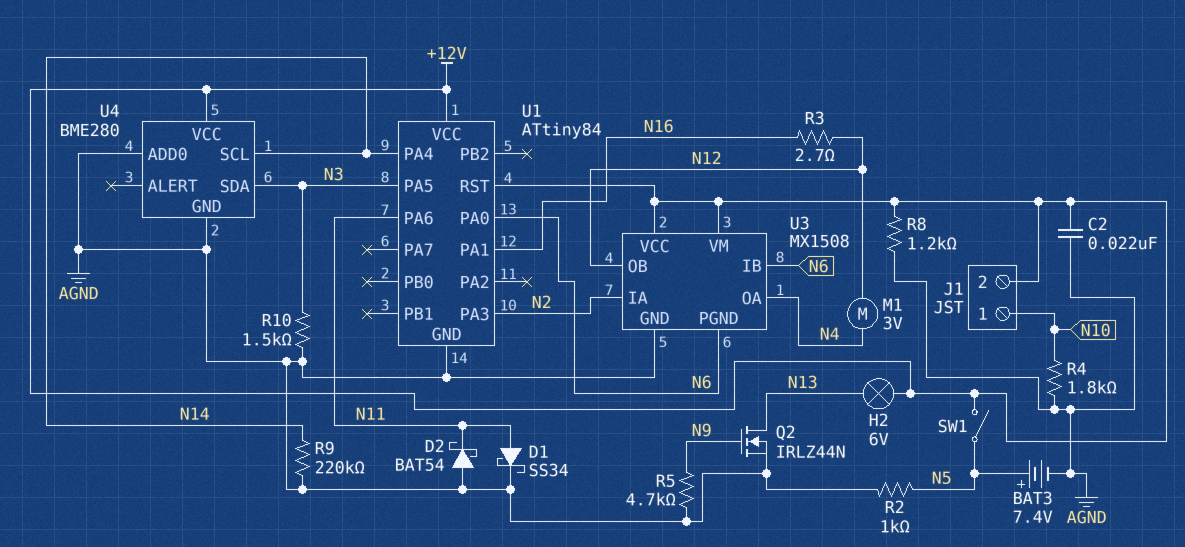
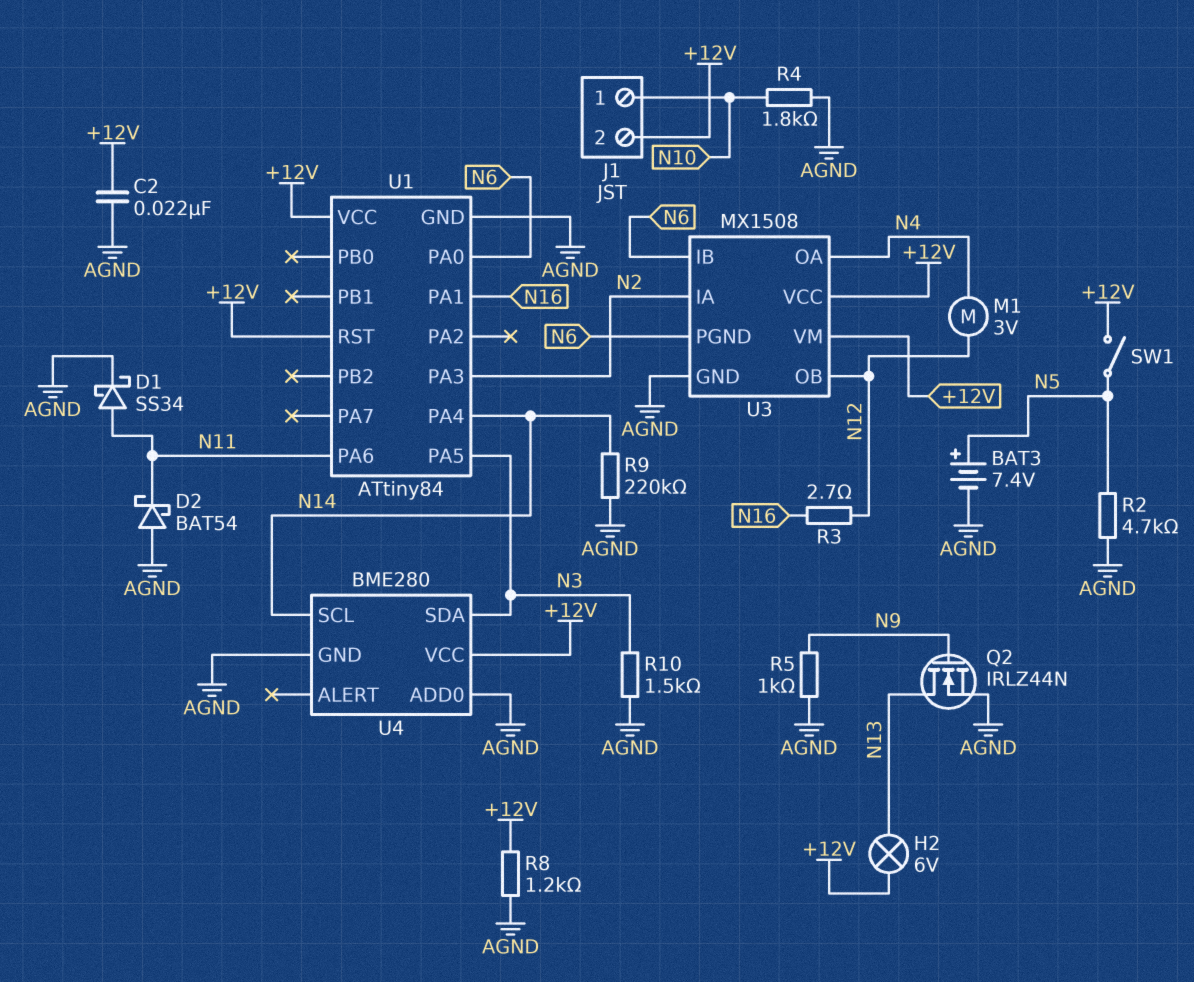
R2: 1k (AGND, N5) -> 4.7k (AGND, N5)
R5: 4.7k (AGND, N9) -> 1k (AGND, N9)

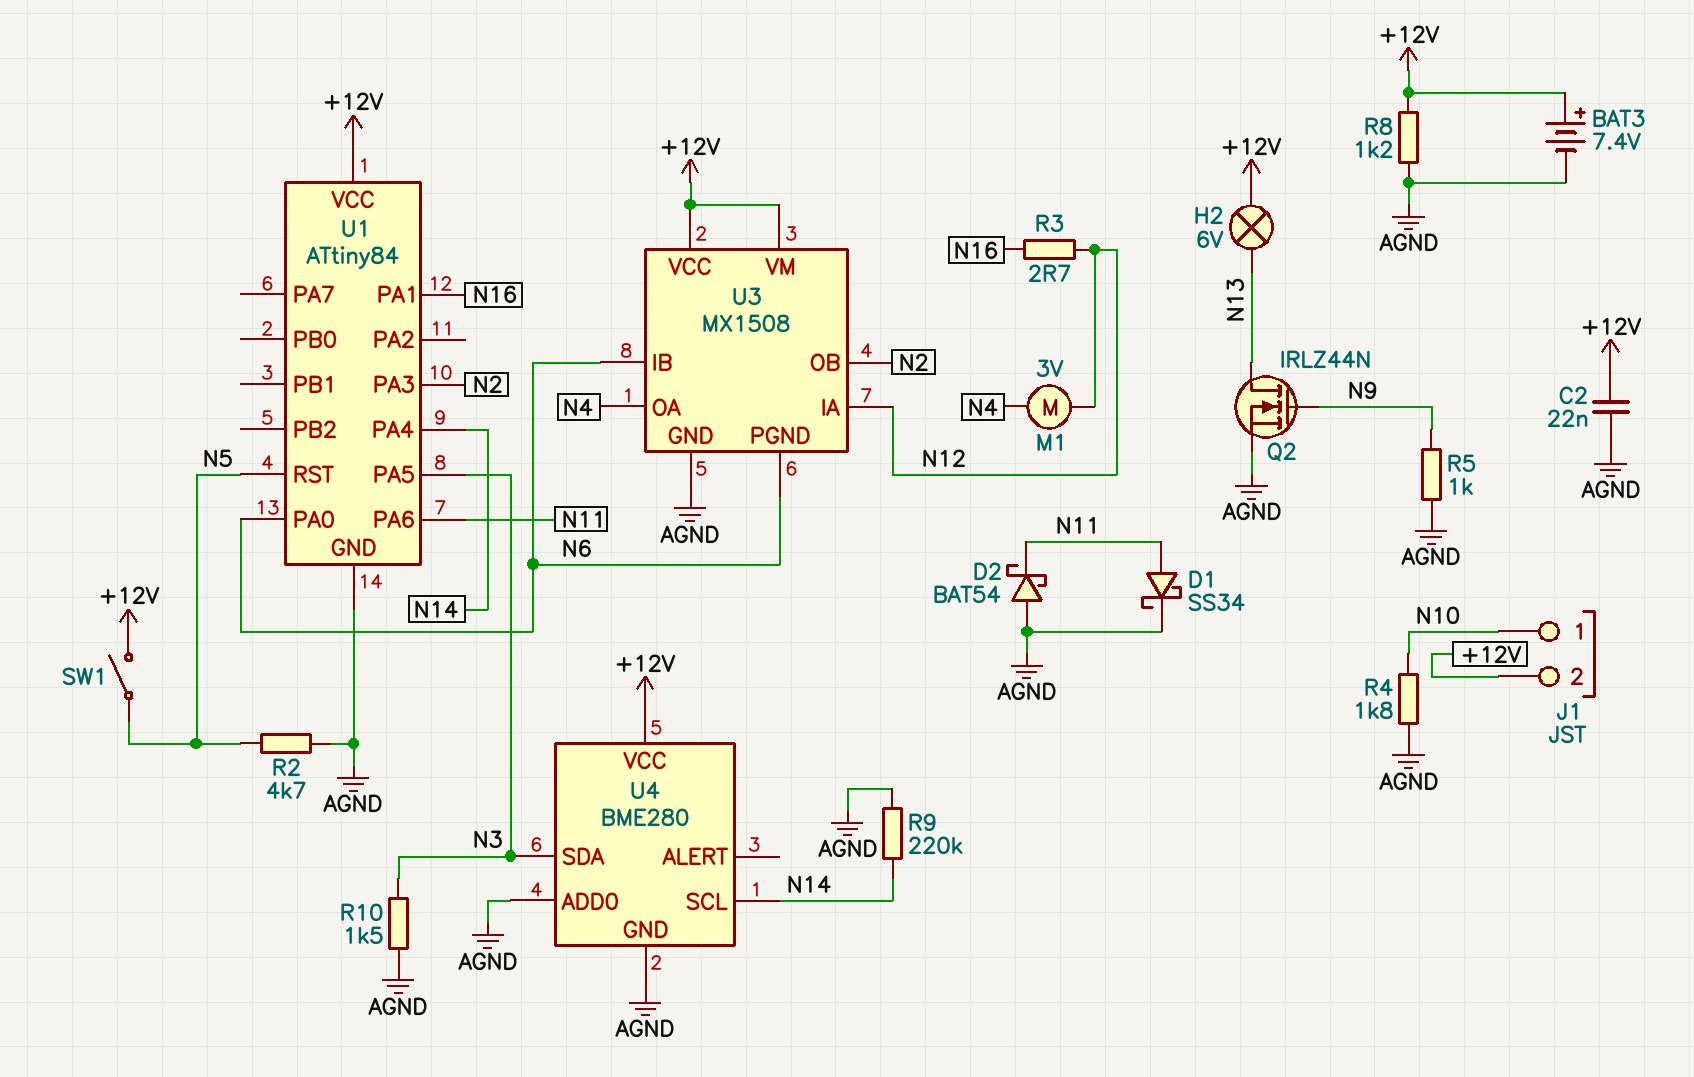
BAT3: 7.4V (plus N5, minus AGND) -> 7.4V (plus +12V, minus AGND)
U1 pin RST: +12V -> N5
U3 pin IA: N2 -> N12
U3 pin OB: N12 -> N2

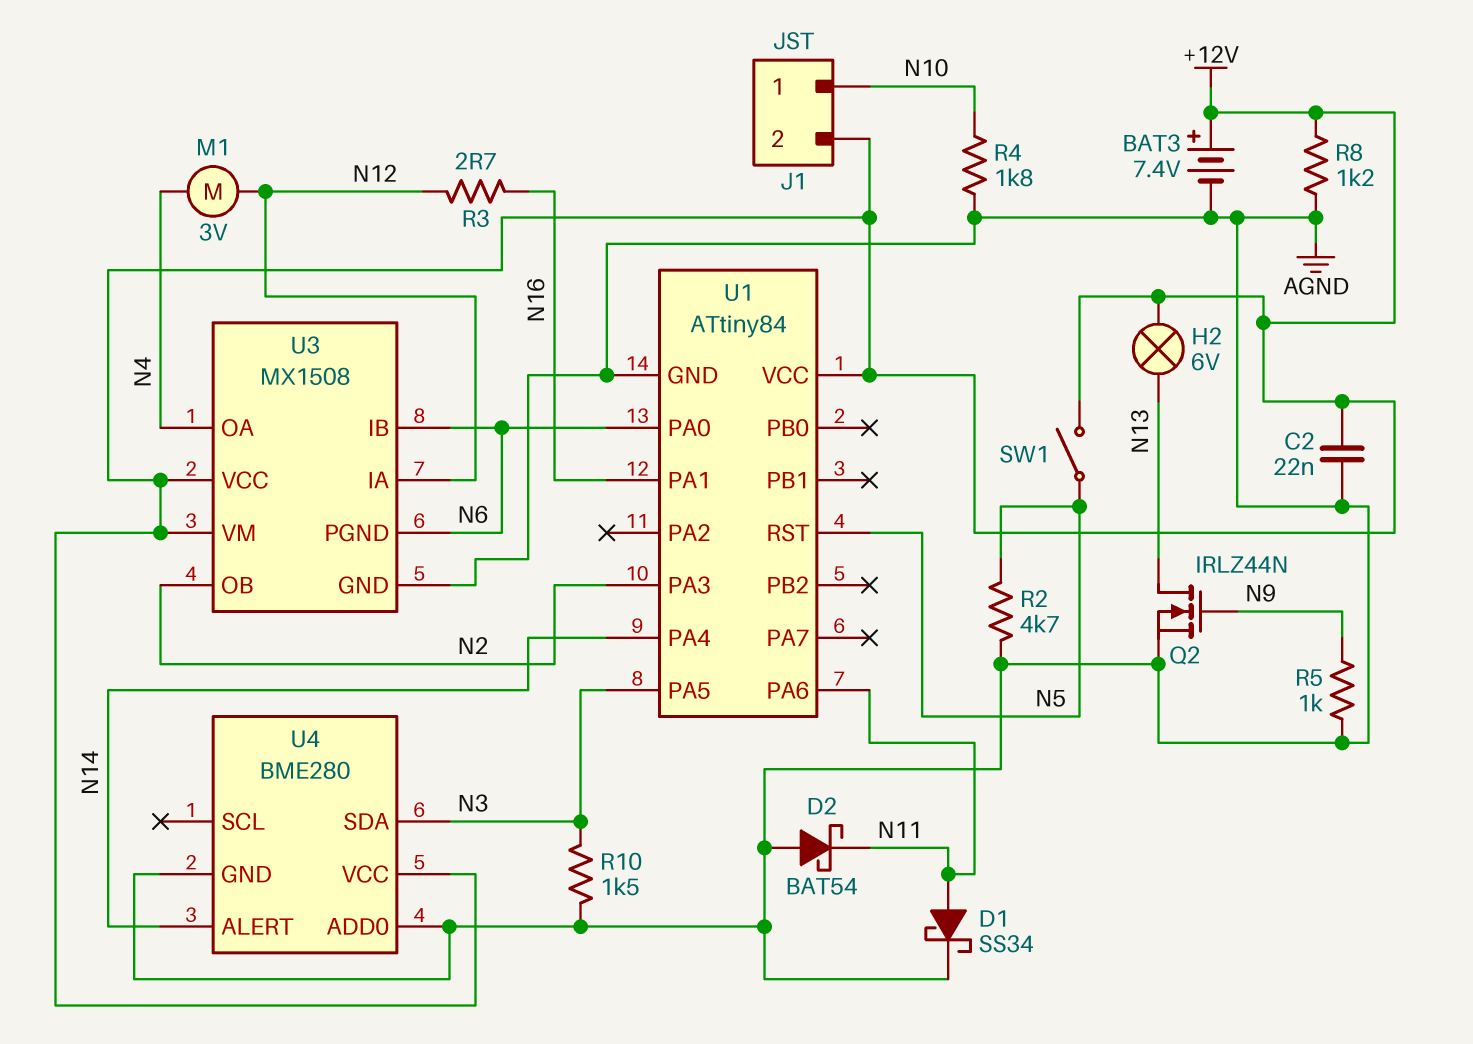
R9: 220k (AGND, N14) -> none
U4 pin ALERT: none -> N14
U4 pin SCL: N14 -> none

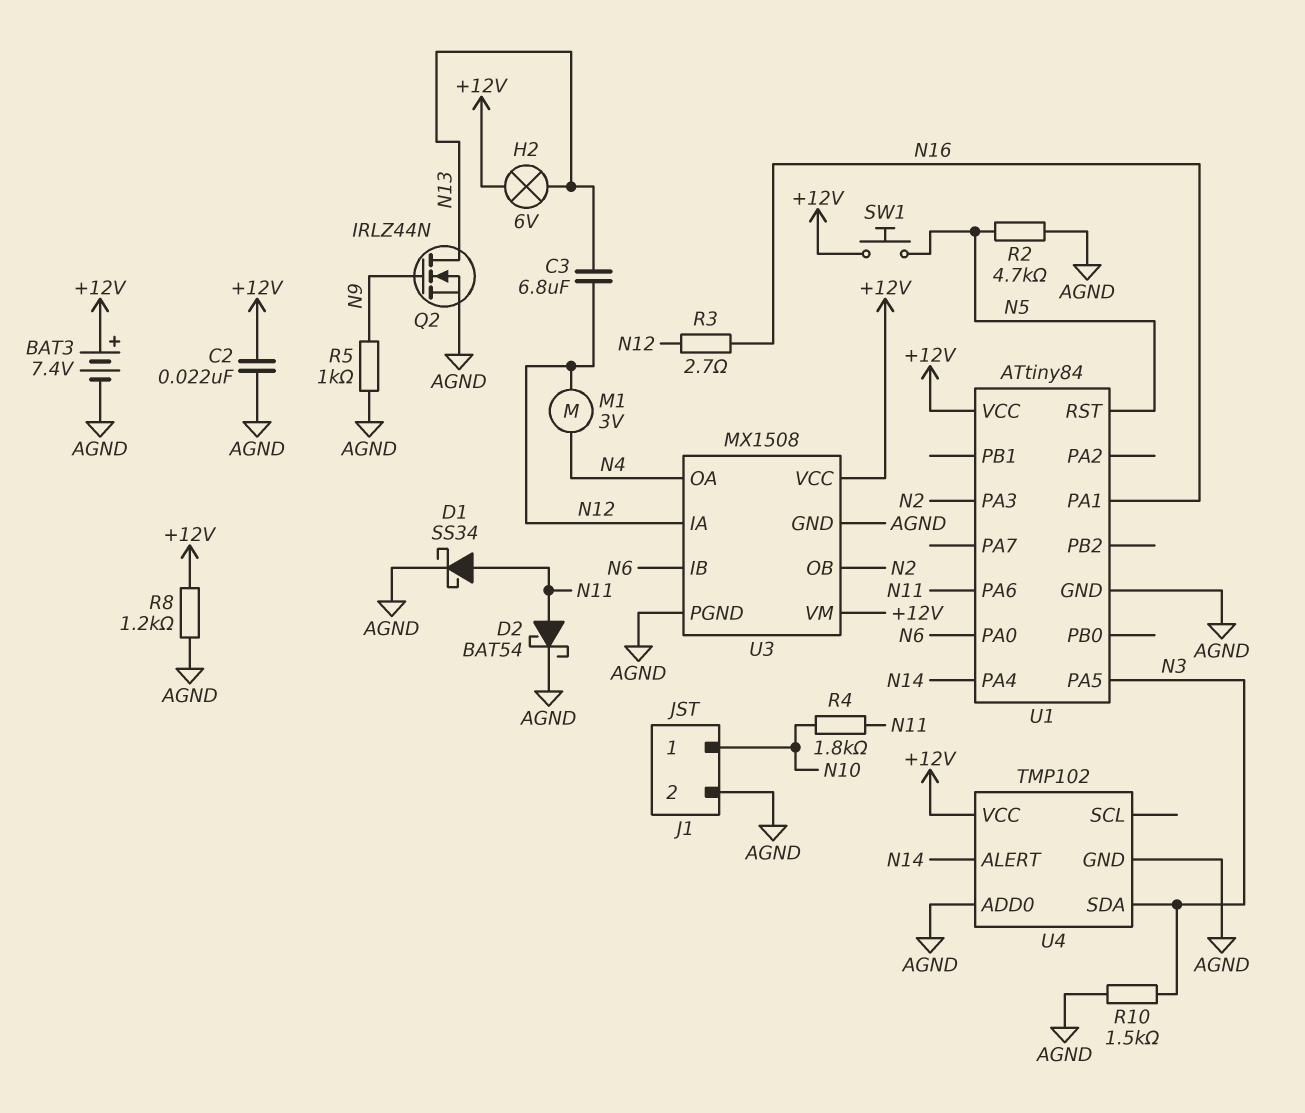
C3: none -> 6.8uF (N12, N13)
D2: schottky BAT54 (A AGND, K N11) -> schottky BAT54 (A N11, K AGND)
J1 pin 2: +12V -> AGND
R4: 1.8k (AGND, N10) -> 1.8k (N10, N11)
SW1: switch (+12V, N5) -> button (+12V, N5)
U3 pin PGND: N6 -> AGND
U4: BME280 -> TMP102

